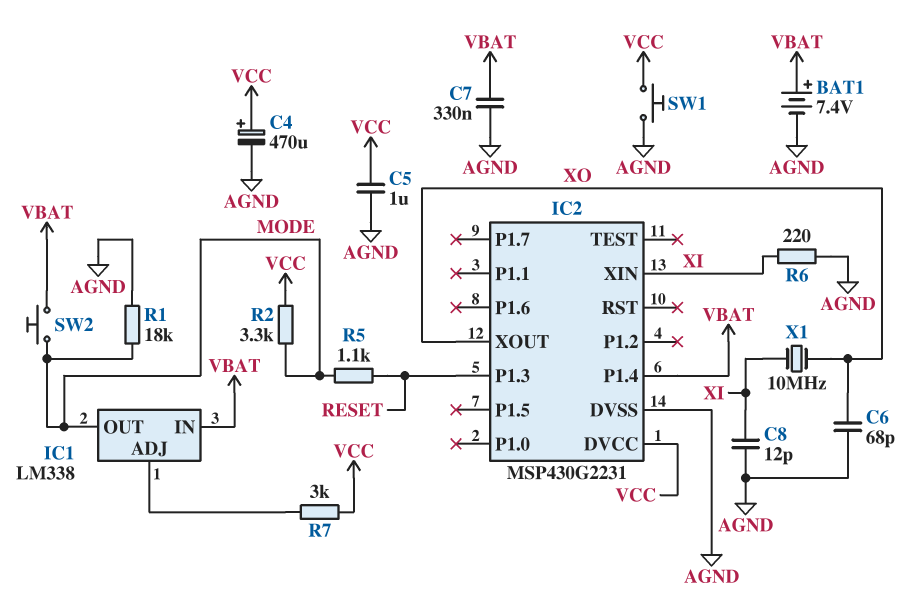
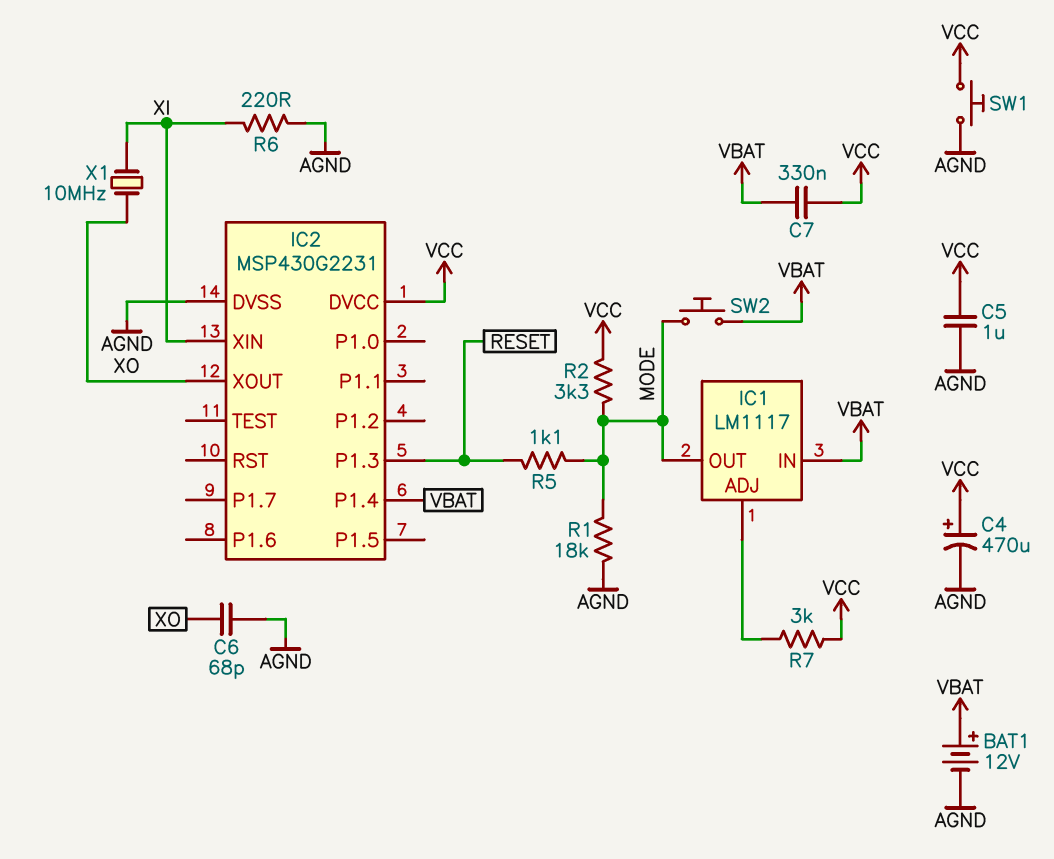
BAT1: 7.4V (plus VBAT, minus AGND) -> 12V (plus VBAT, minus AGND)
C7: 330nF (AGND, VBAT) -> 330nF (VBAT, VCC)
C8: 12pF (AGND, XI) -> none
IC1: LM338 -> LM1117

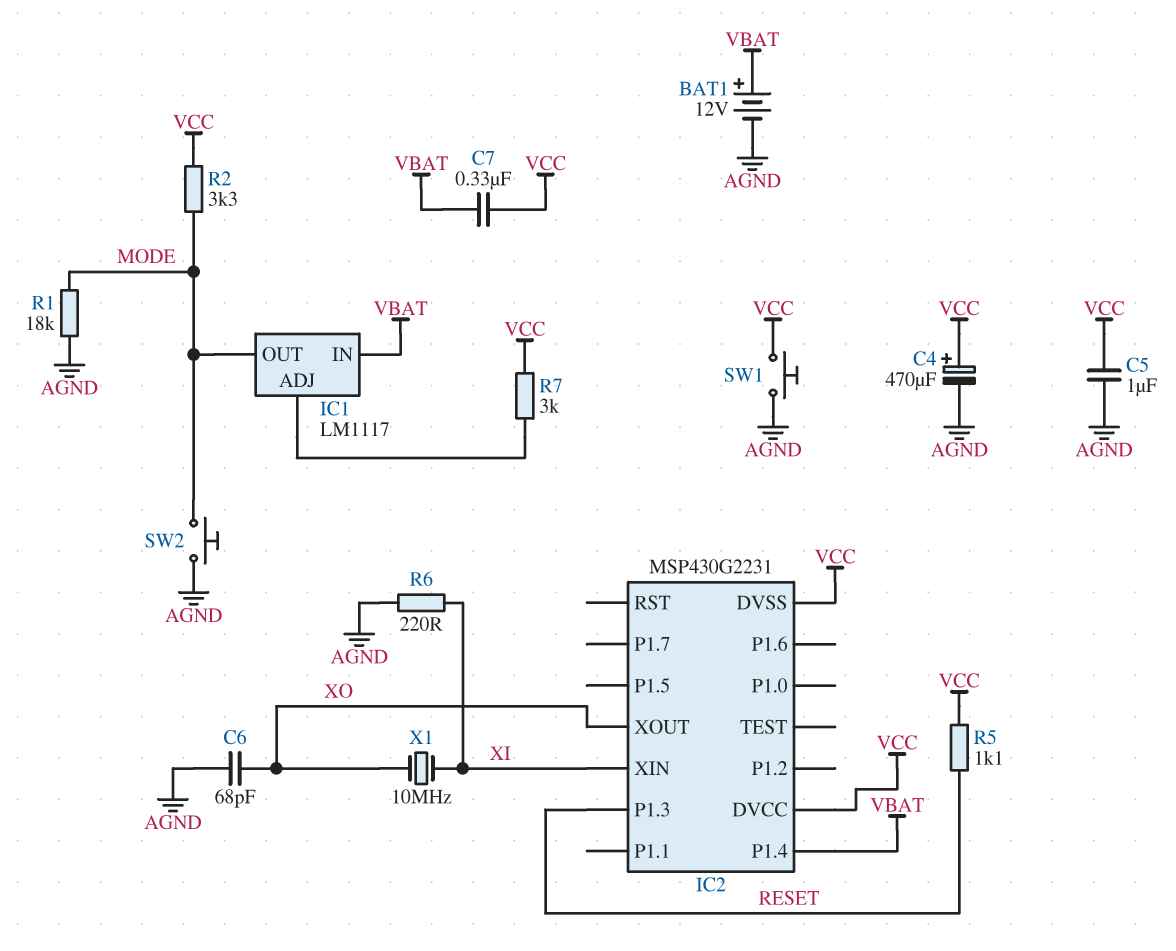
IC2 pin DVSS: AGND -> VCC
R5: 1.1k (MODE, RESET) -> 1.1k (RESET, VCC)
SW2: button (MODE, VBAT) -> button (AGND, MODE)

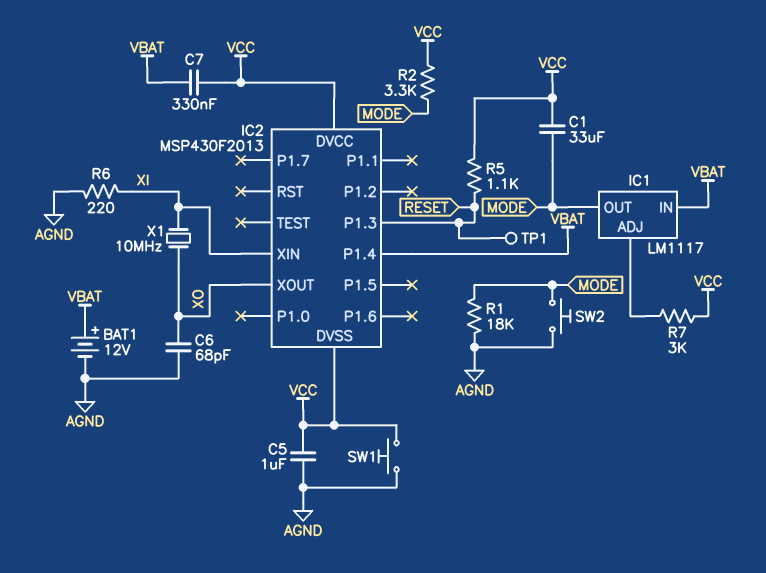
C1: none -> 33uF (MODE, VCC)
C4: 470uF (plus VCC, minus AGND) -> none
IC2: MSP430G2231 -> MSP430F2013
TP1: none -> test point (RESET)

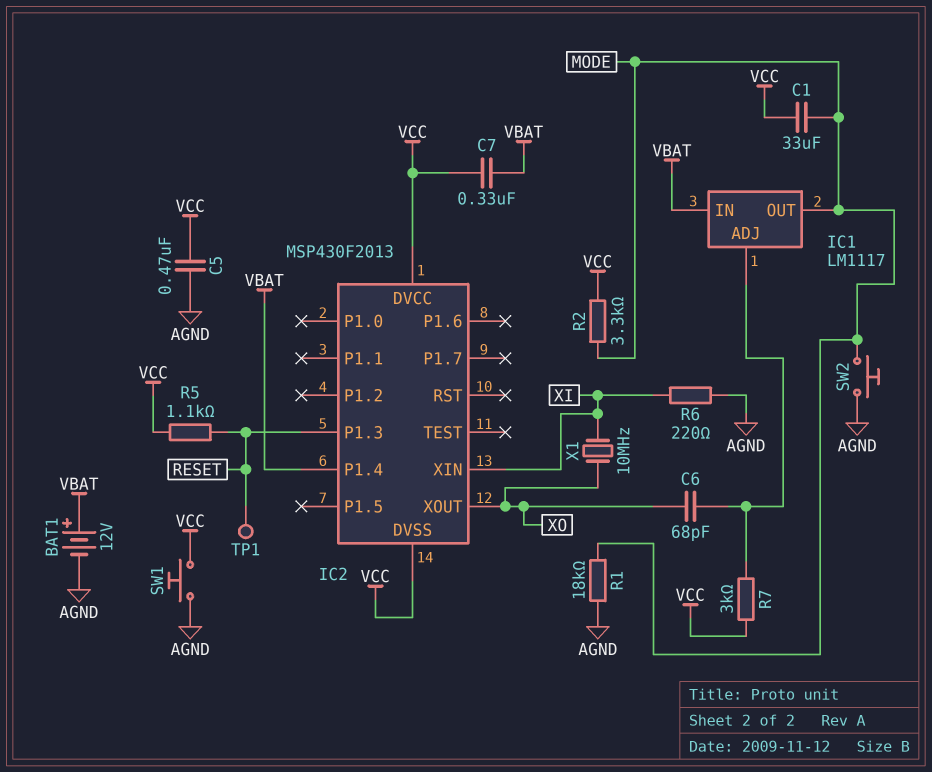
C5: 1uF (AGND, VCC) -> 470nF (AGND, VCC)
C6: 68pF (AGND, XO) -> 68pF (IC1/ADJ, XO)

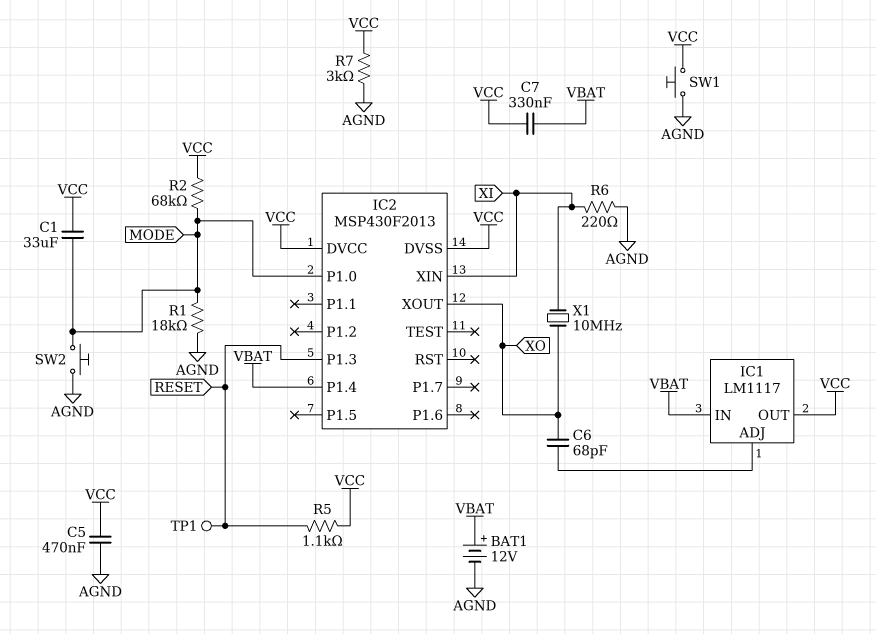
IC1 pin OUT: MODE -> VCC
IC2 pin P1.0: none -> MODE
R2: 3.3k (MODE, VCC) -> 68k (MODE, VCC)
R7: 3k (IC1/ADJ, VCC) -> 3k (AGND, VCC)

